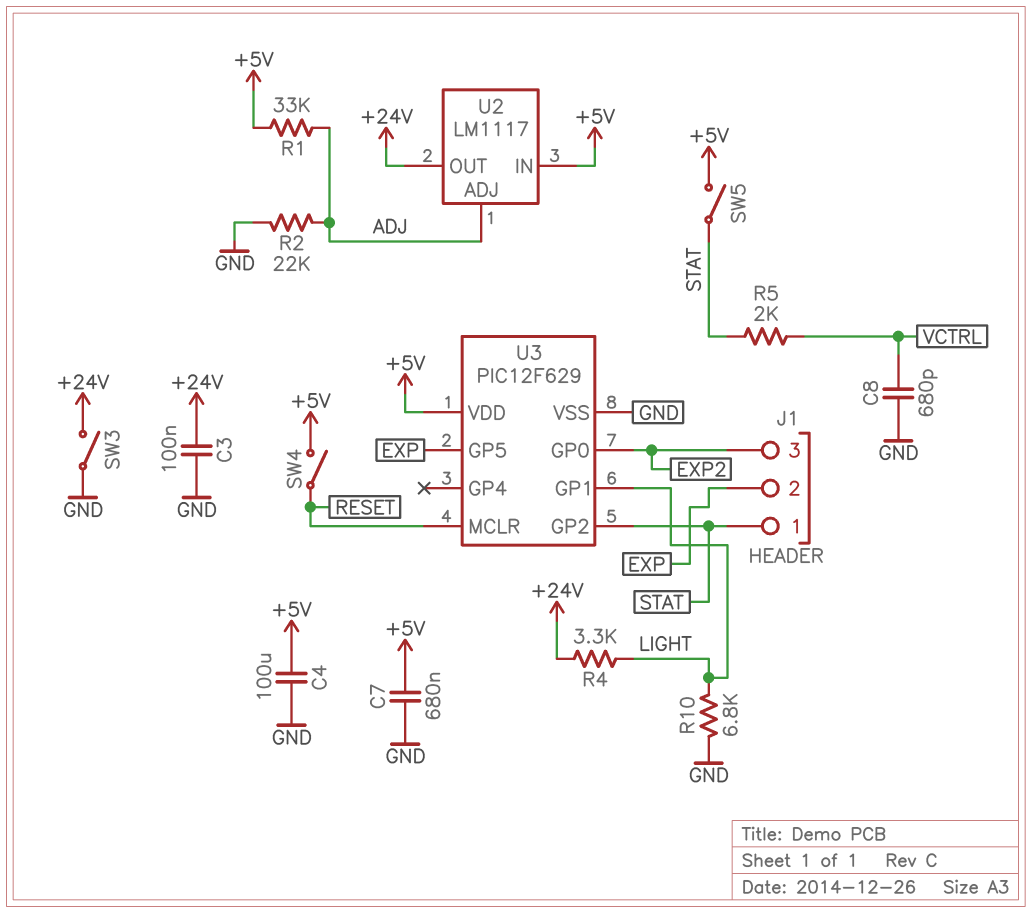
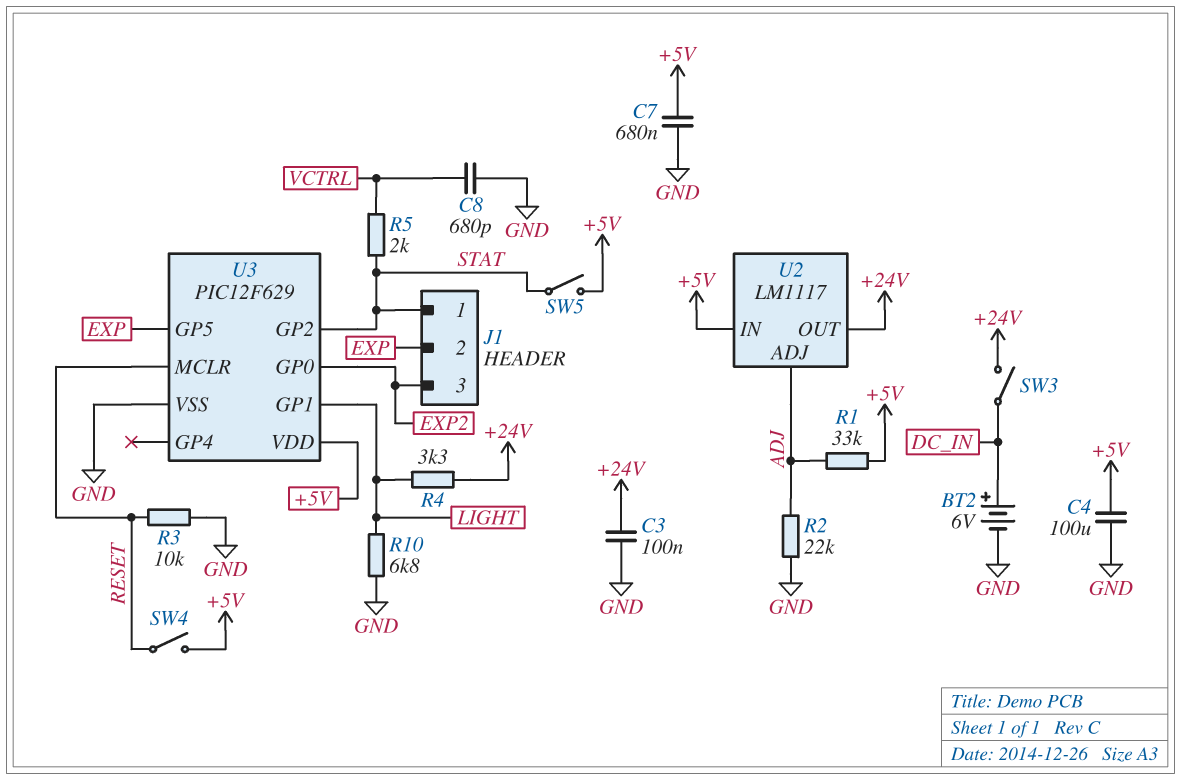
BT2: none -> 6V (plus DC_IN, minus GND)
R3: none -> 10k (GND, RESET)
SW3: switch (+24V, GND) -> switch (+24V, DC_IN)

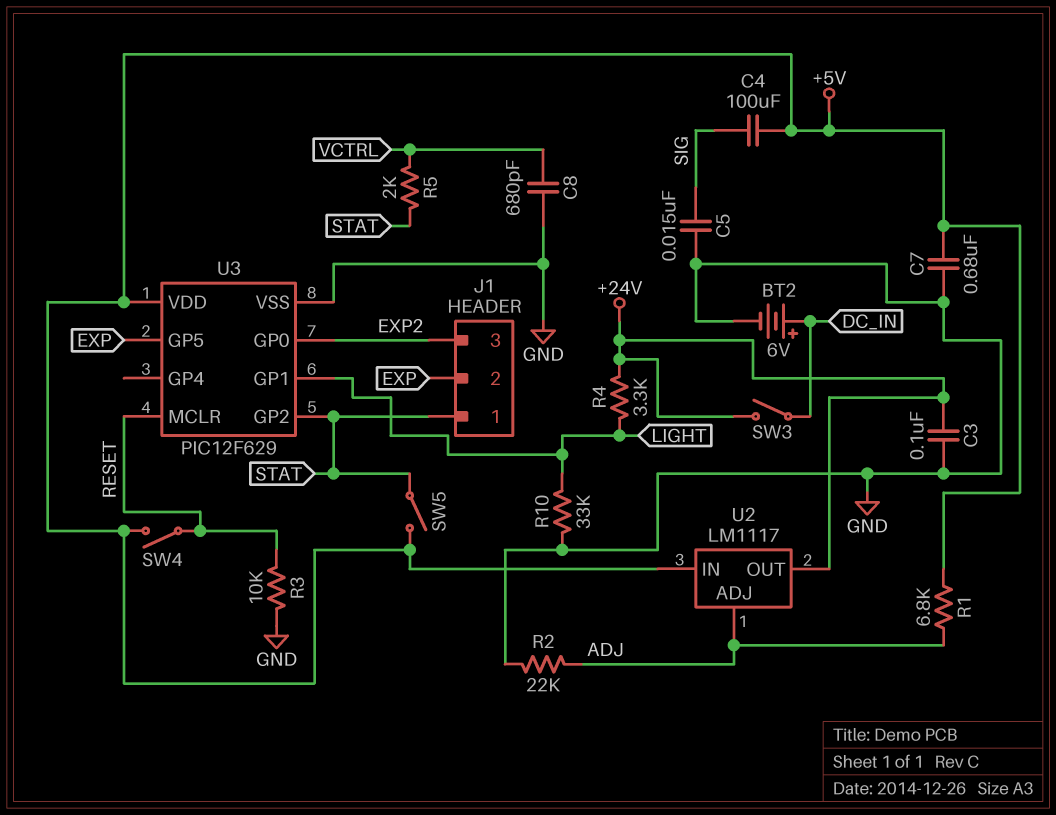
C4: 100uF (+5V, GND) -> 100uF (+5V, SIG)
C5: none -> 15nF (GND, SIG)
R1: 33k (+5V, ADJ) -> 6.8k (+5V, ADJ)
R10: 6.8k (GND, LIGHT) -> 33k (GND, LIGHT)

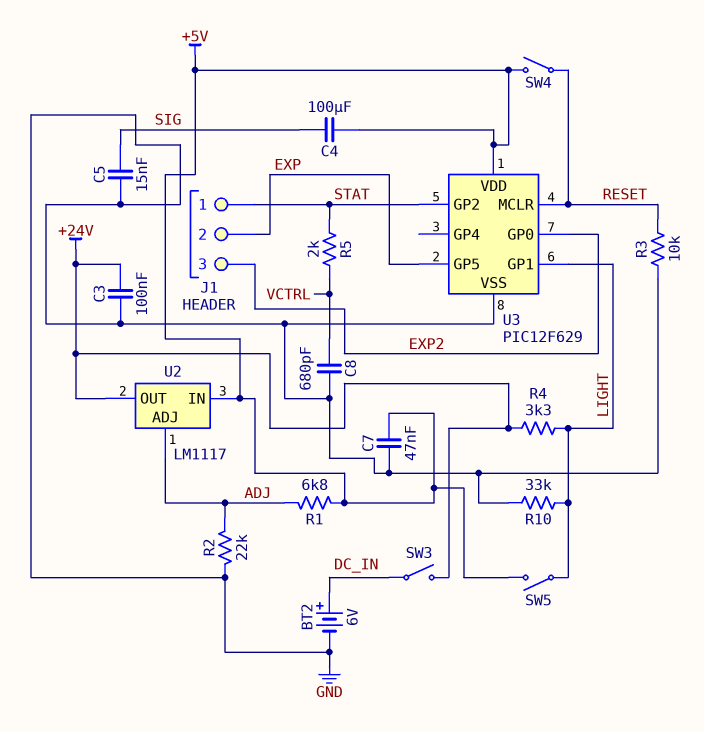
C7: 680nF (+5V, GND) -> 47nF (+5V, GND)
SW5: switch (+5V, STAT) -> switch (+5V, LIGHT)

